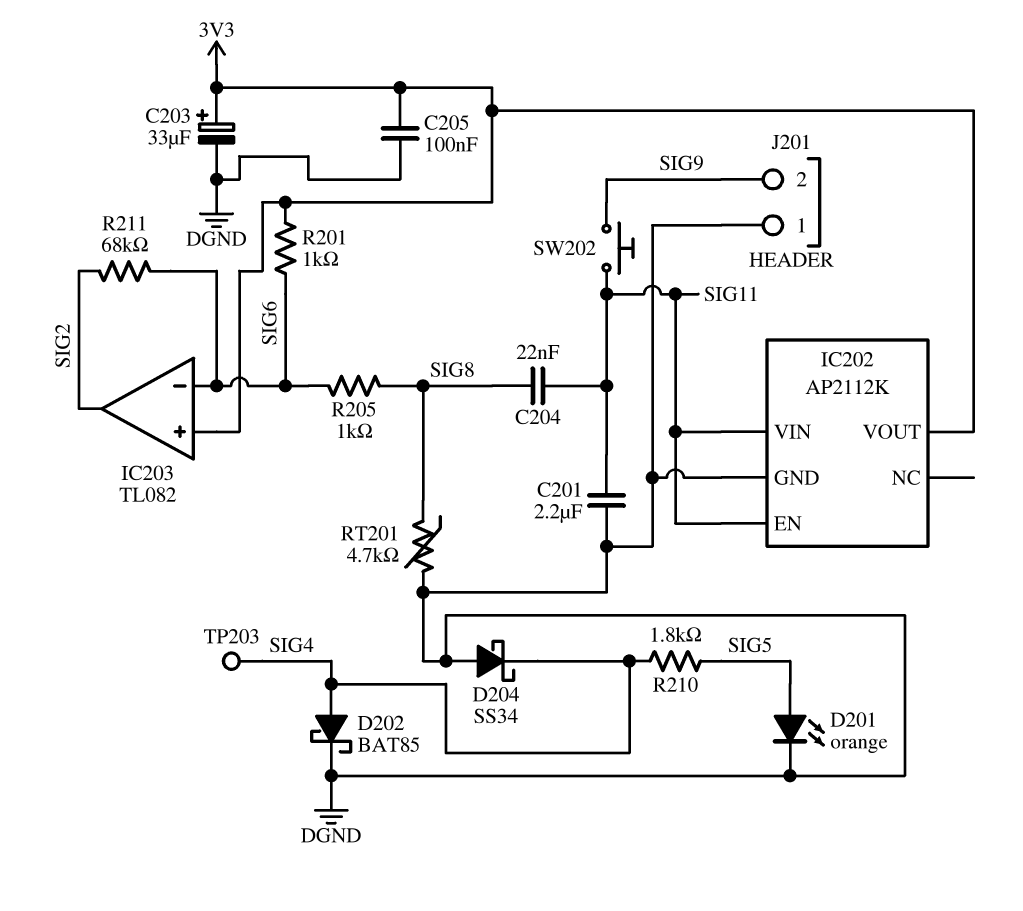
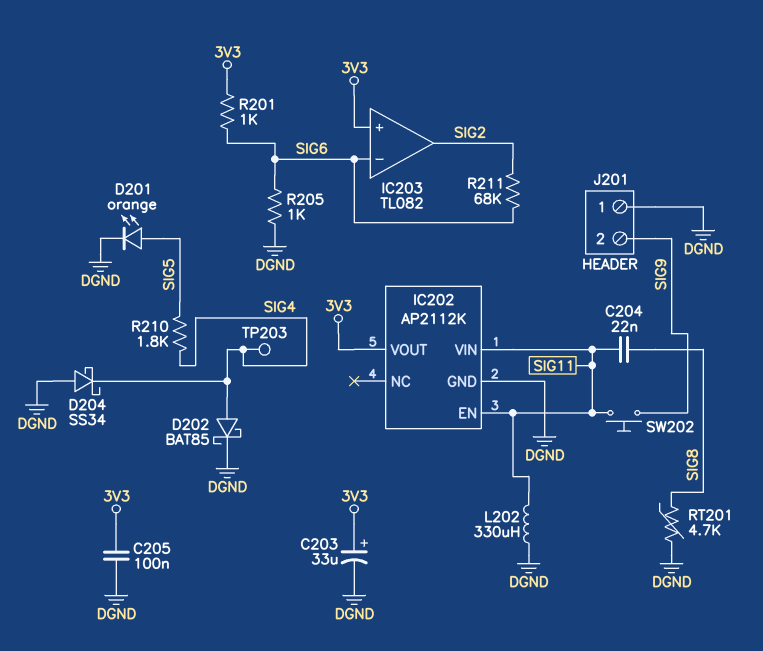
C201: 2.2uF (DGND, SIG11) -> none
L202: none -> 330uH (DGND, SIG11)
R205: 1k (SIG6, SIG8) -> 1k (DGND, SIG6)

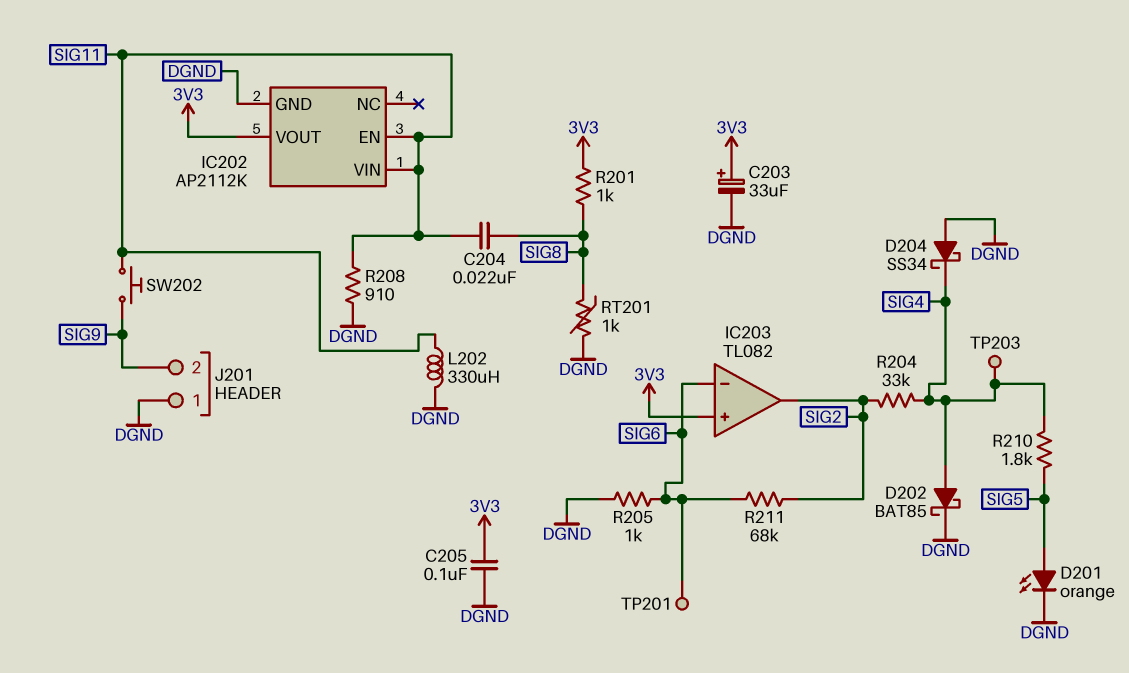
R201: 1k (3V3, SIG6) -> 1k (3V3, SIG8)
R204: none -> 33k (SIG2, SIG4)
R208: none -> 910 (DGND, SIG11)
RT201: 4.7k (DGND, SIG8) -> 1k (DGND, SIG8)
TP201: none -> test point (SIG6)

